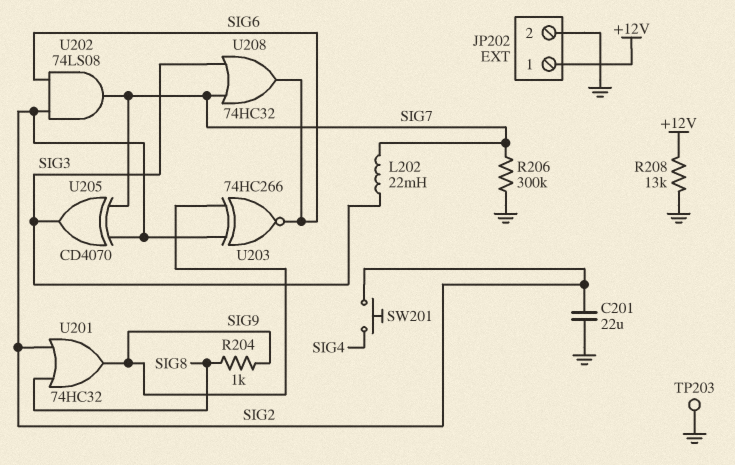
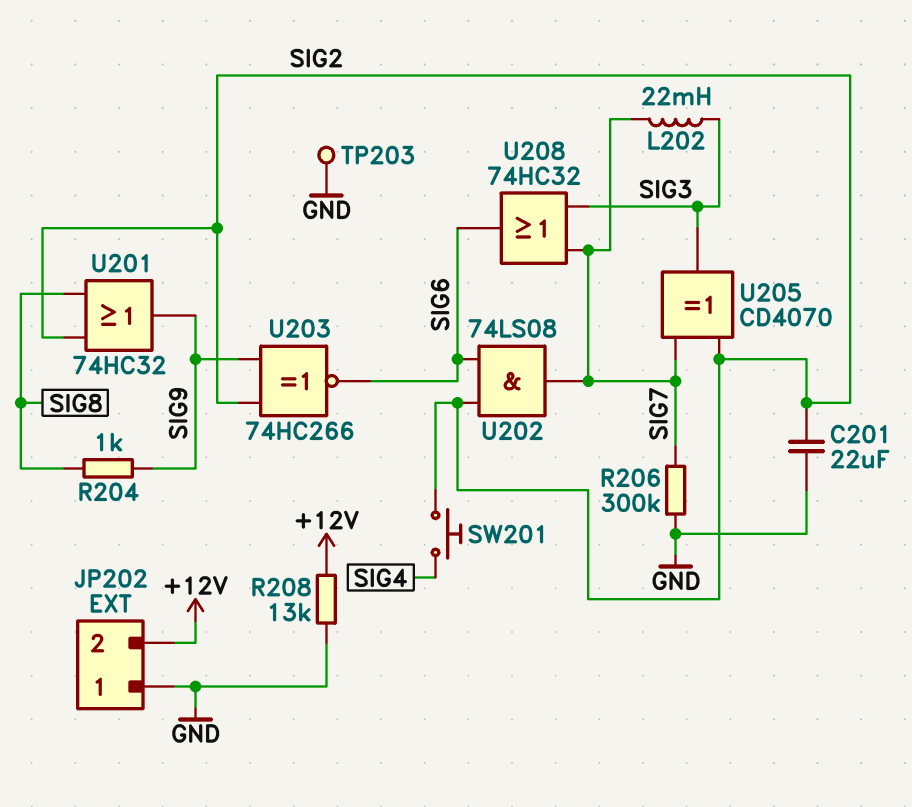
JP202 pin 1: +12V -> GND
JP202 pin 2: GND -> +12V

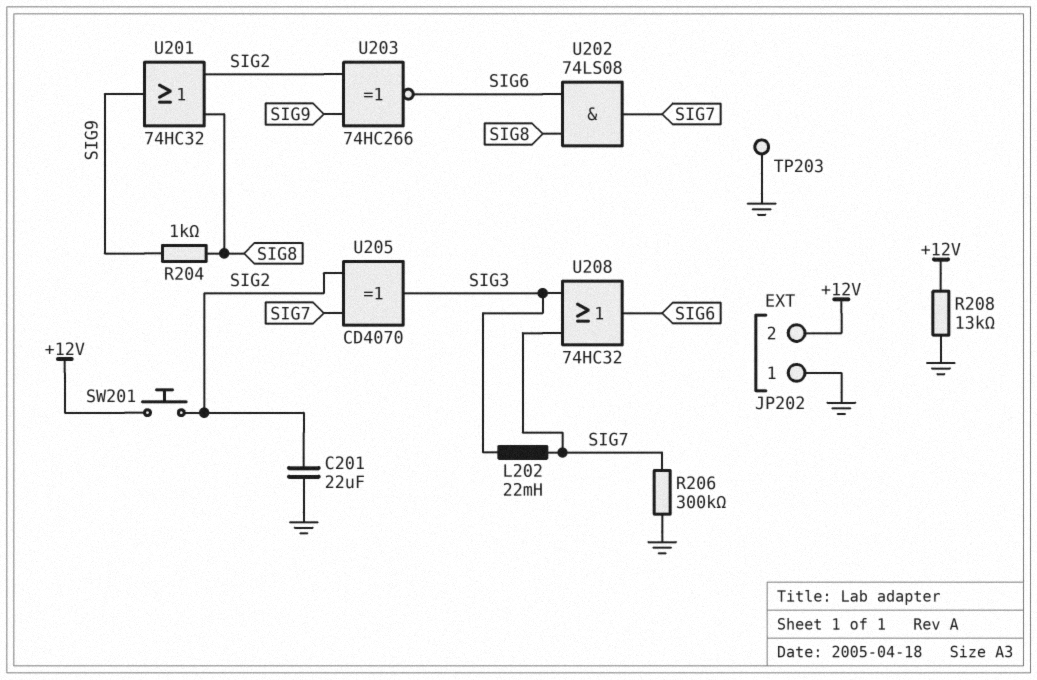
SW201: button (SIG2, SIG4) -> button (+12V, SIG2)
U202: AND 74LS08 (in SIG2, in SIG6, out SIG7) -> AND 74LS08 (in SIG6, in SIG8, out SIG7)

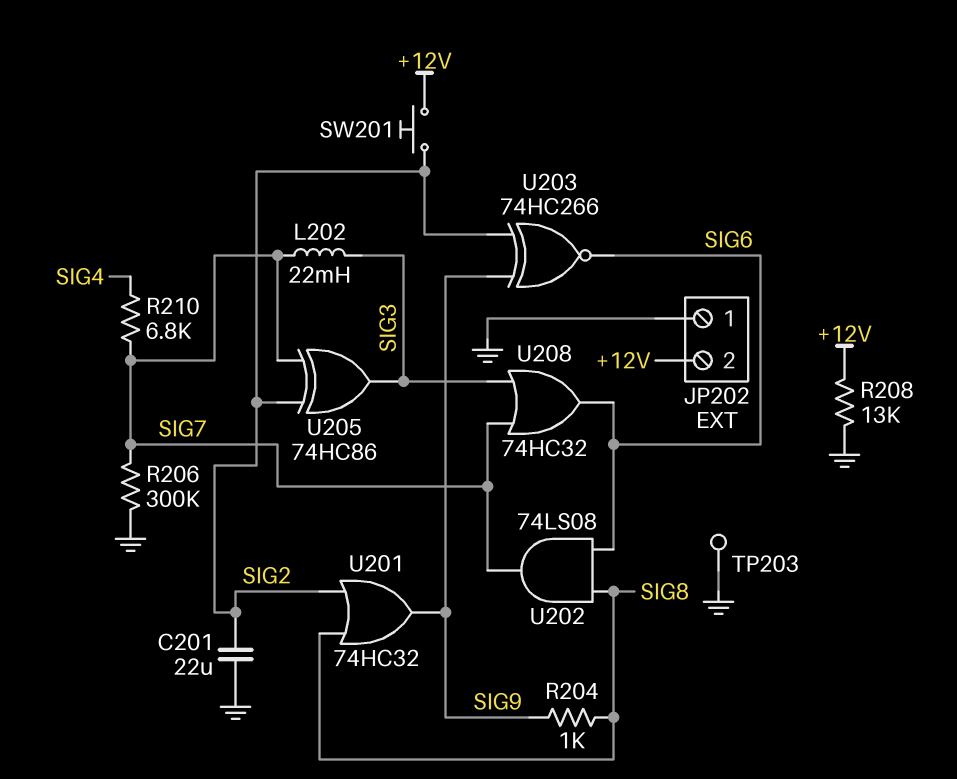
R210: none -> 6.8k (SIG4, SIG7)
U205: XOR CD4070 (in SIG2, in SIG7, out SIG3) -> XOR 74HC86 (in SIG2, in SIG7, out SIG3)

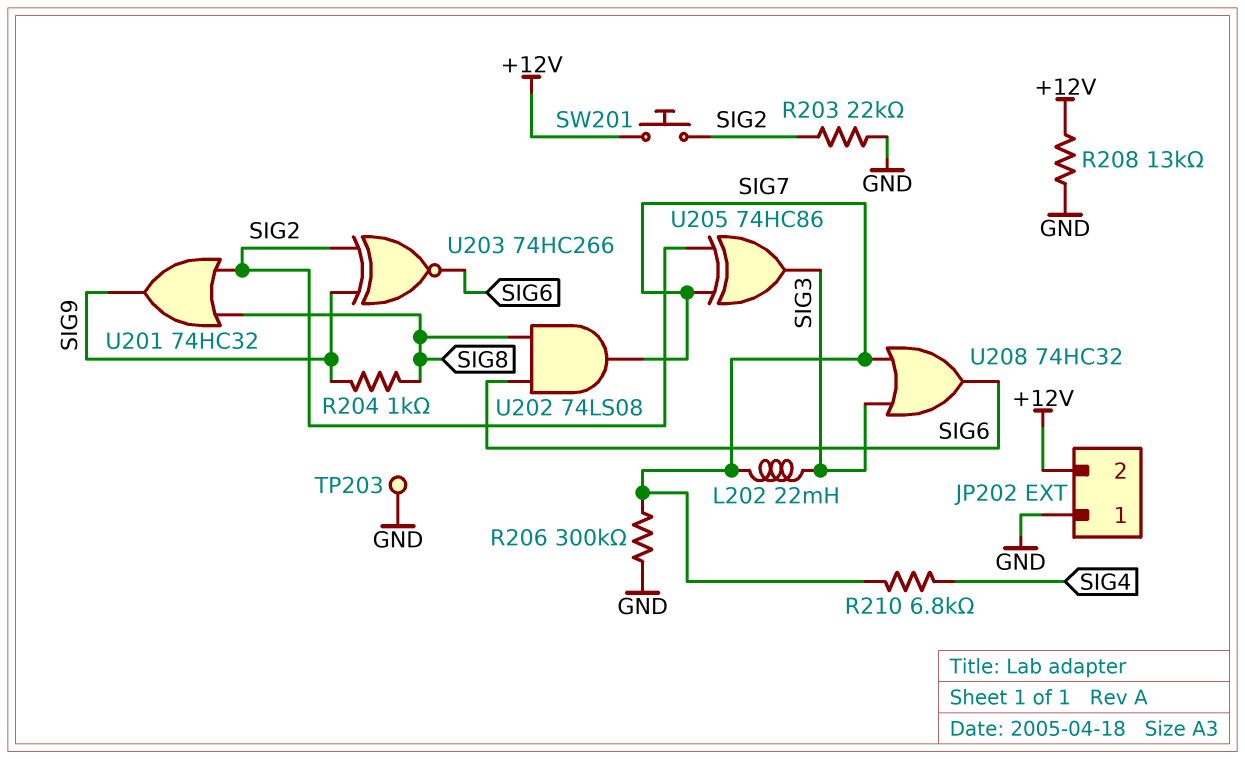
C201: 22uF (GND, SIG2) -> none
R203: none -> 22k (GND, SIG2)

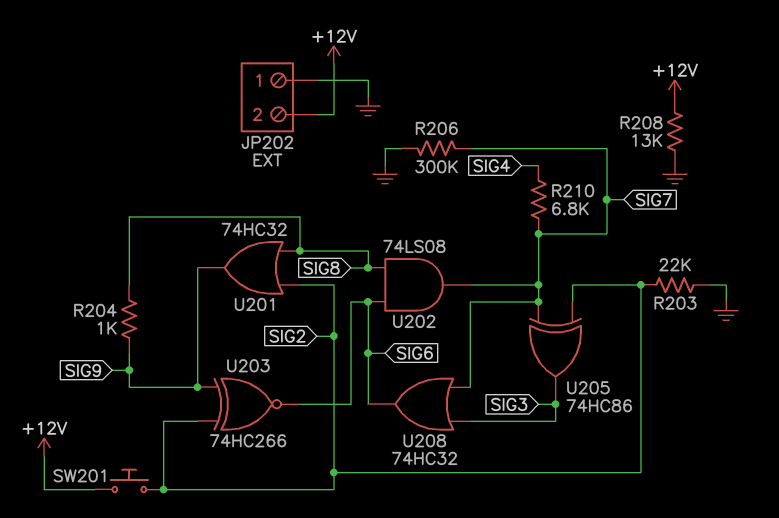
L202: 22mH (SIG3, SIG7) -> none
TP203: test point (GND) -> none

